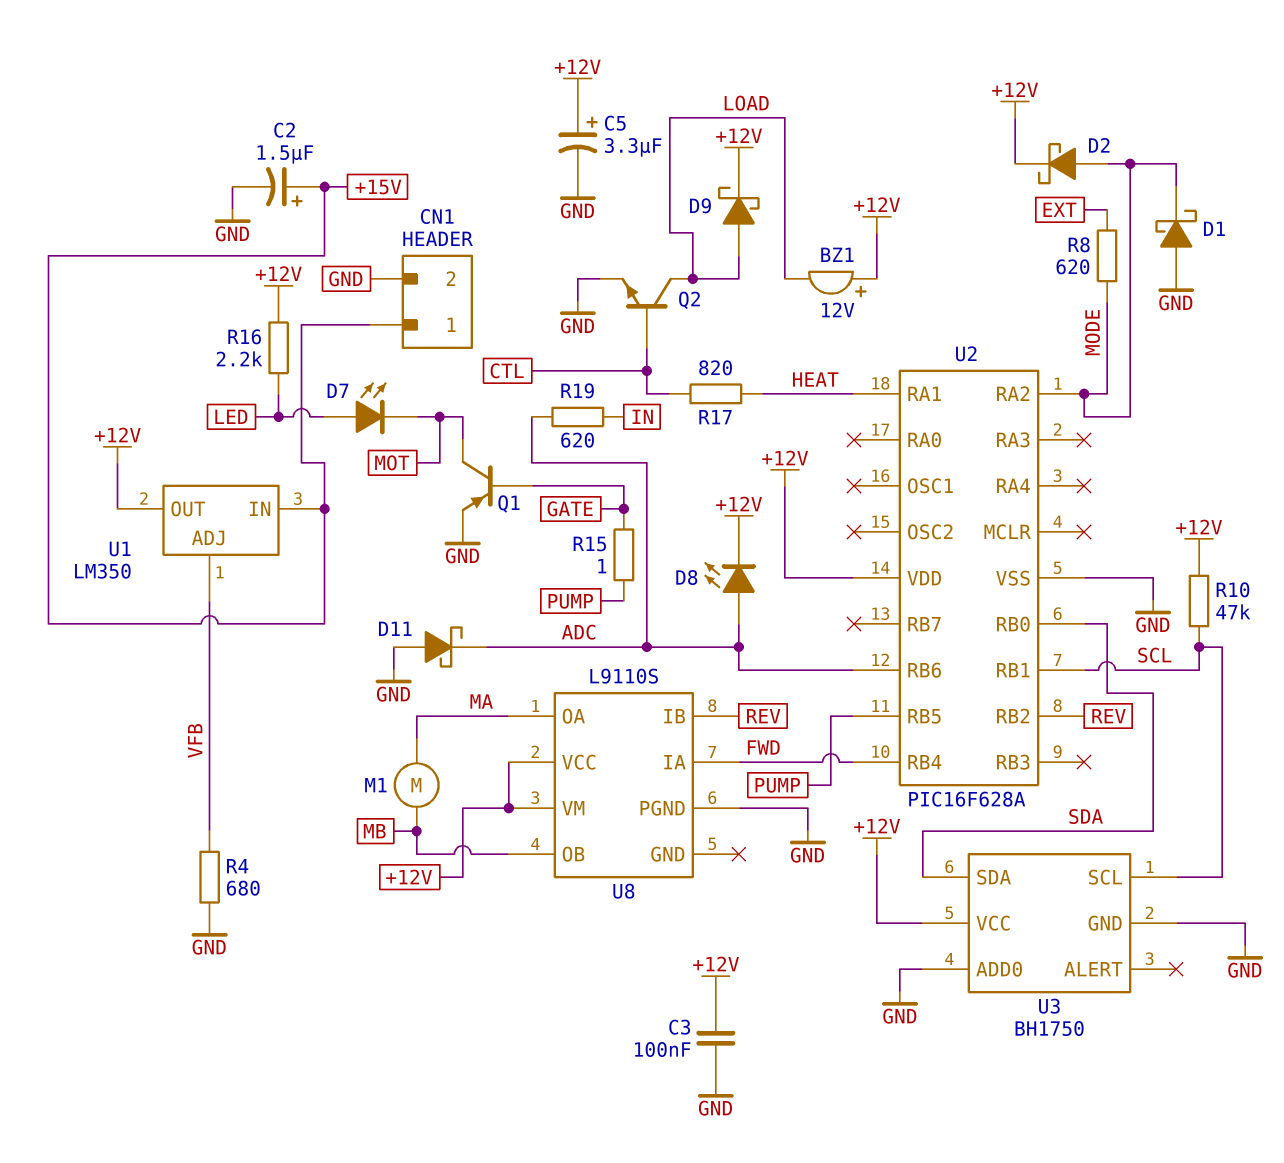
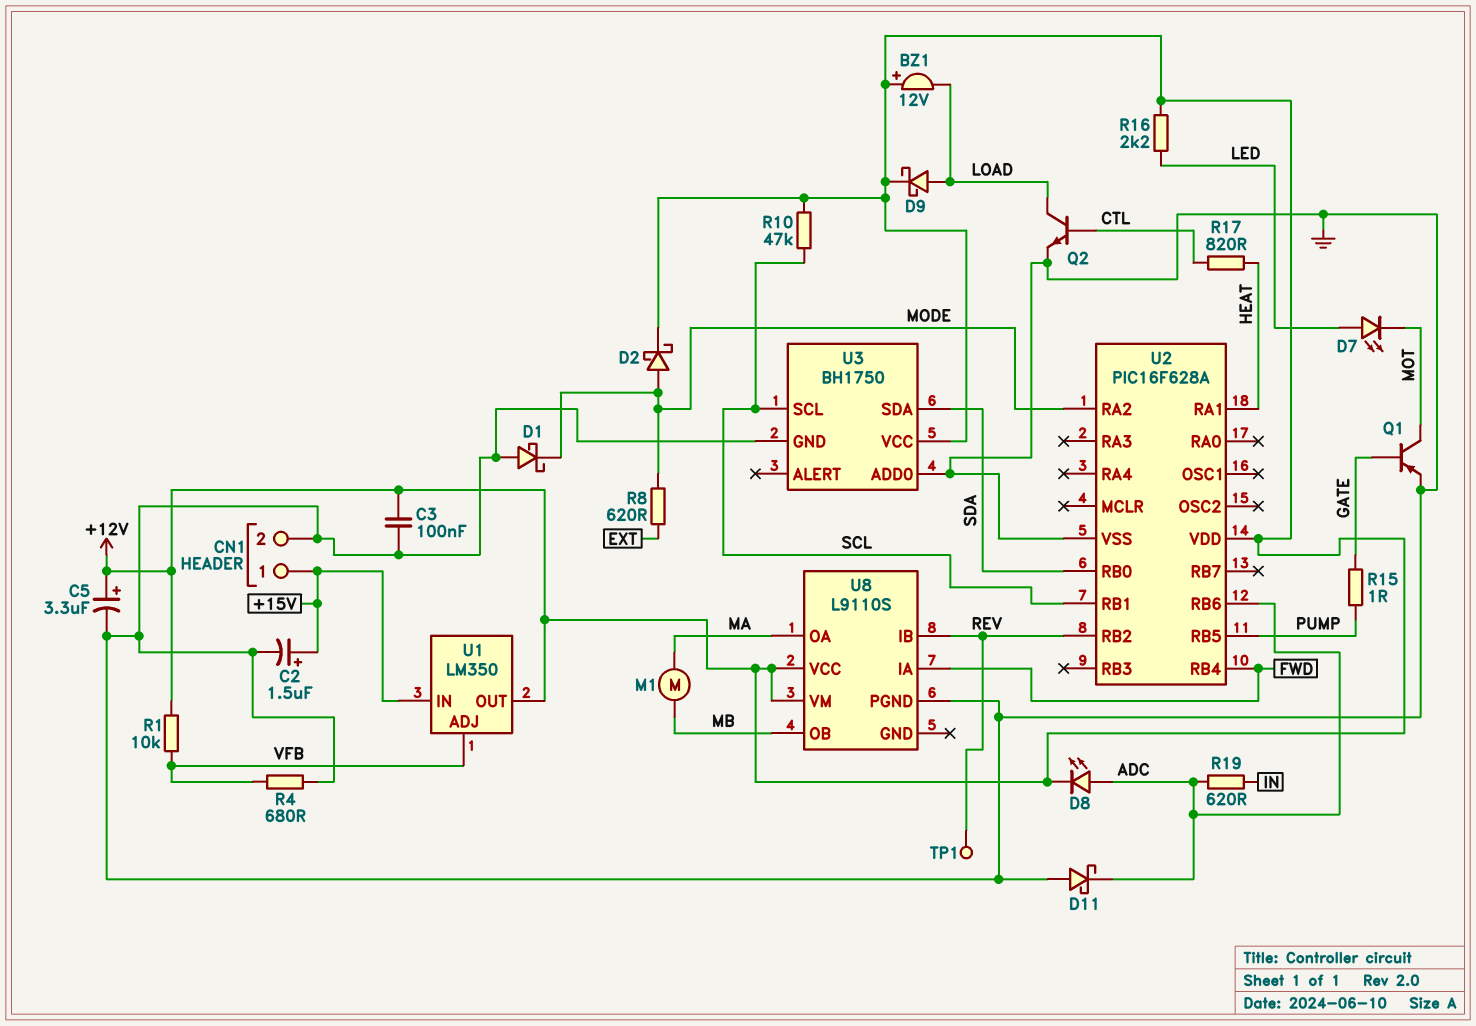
R1: none -> 10k (+12V, VFB)
TP1: none -> test point (REV)

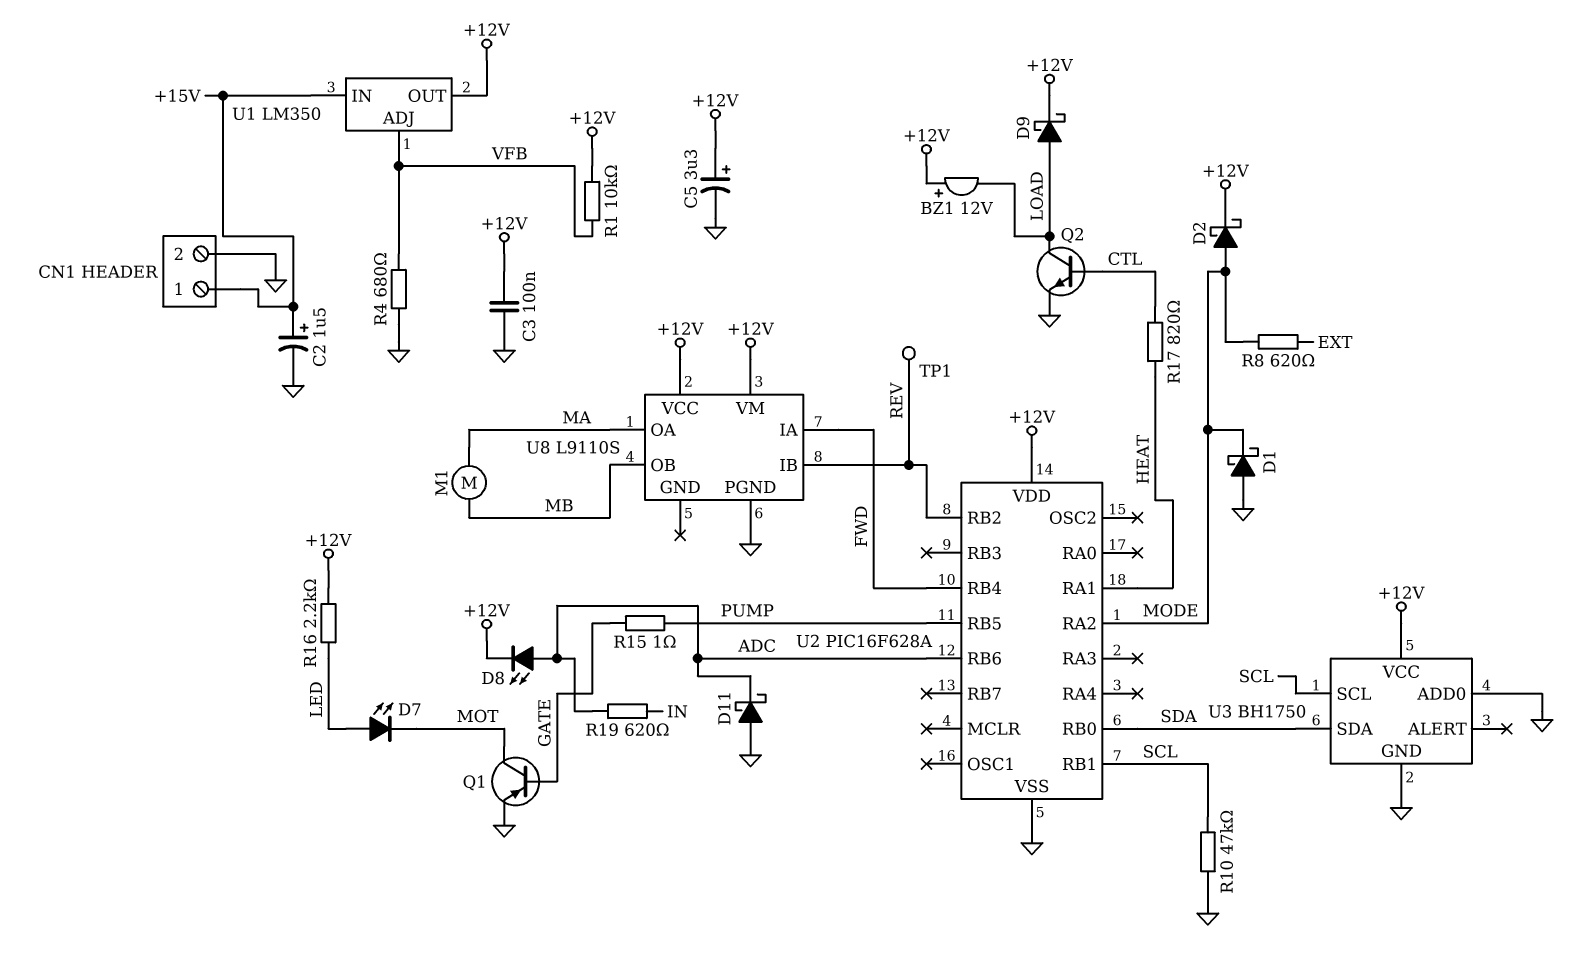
R10: 47k (+12V, SCL) -> 47k (GND, SCL)

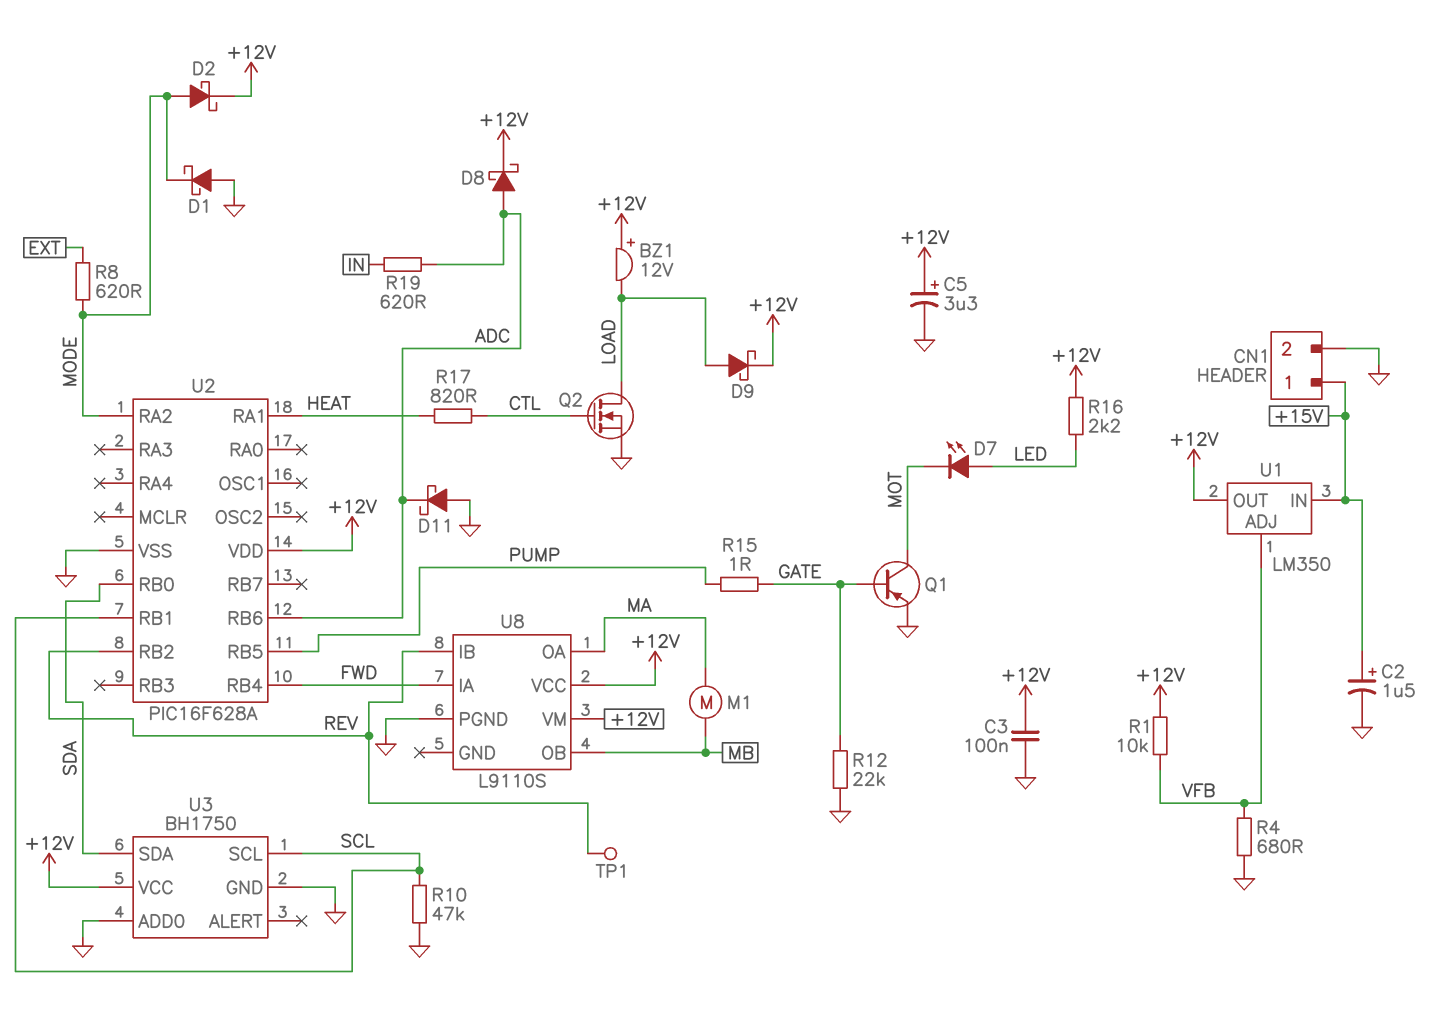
D8: LED (A ADC, K +12V) -> schottky (A ADC, K +12V)
Q2: NPN (B CTL, C LOAD, E GND) -> NMOS (G CTL, D LOAD, S GND)
R12: none -> 22k (GATE, GND)

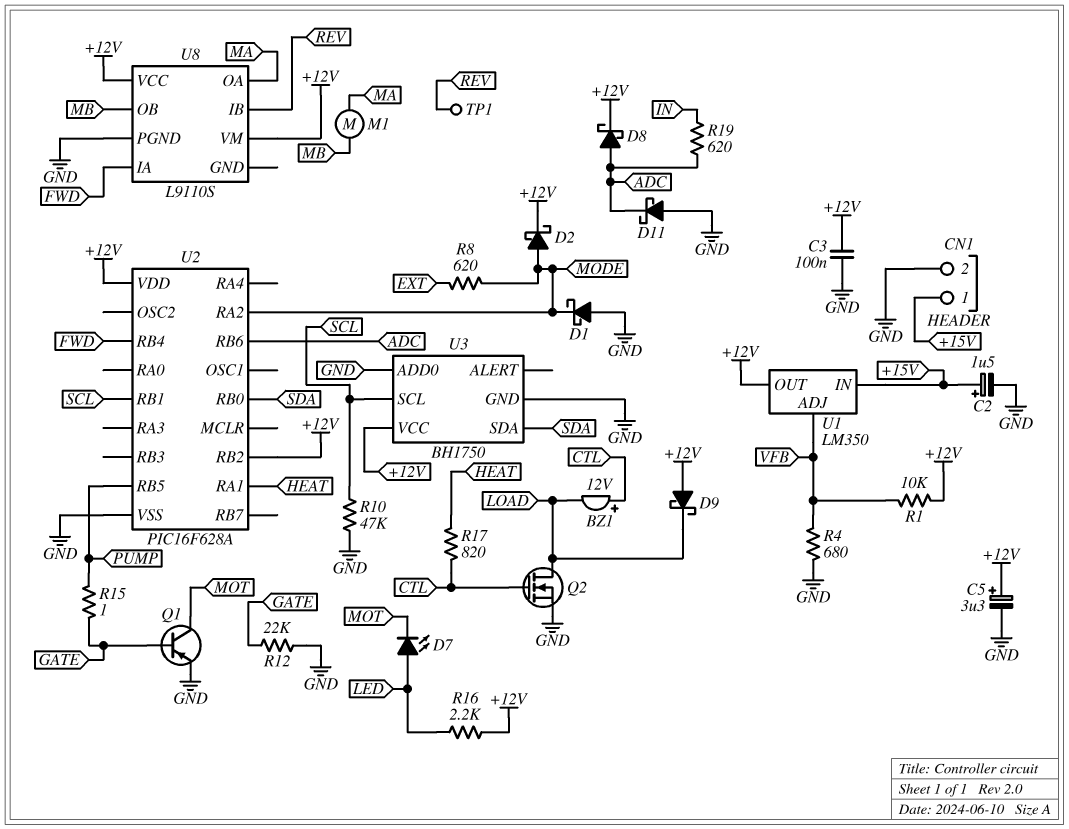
BZ1: buzzer 12V (plus +12V, minus LOAD) -> buzzer 12V (plus CTL, minus LOAD)
D9: schottky (A LOAD, K +12V) -> schottky (A +12V, K LOAD)
U2 pin RB2: REV -> +12V

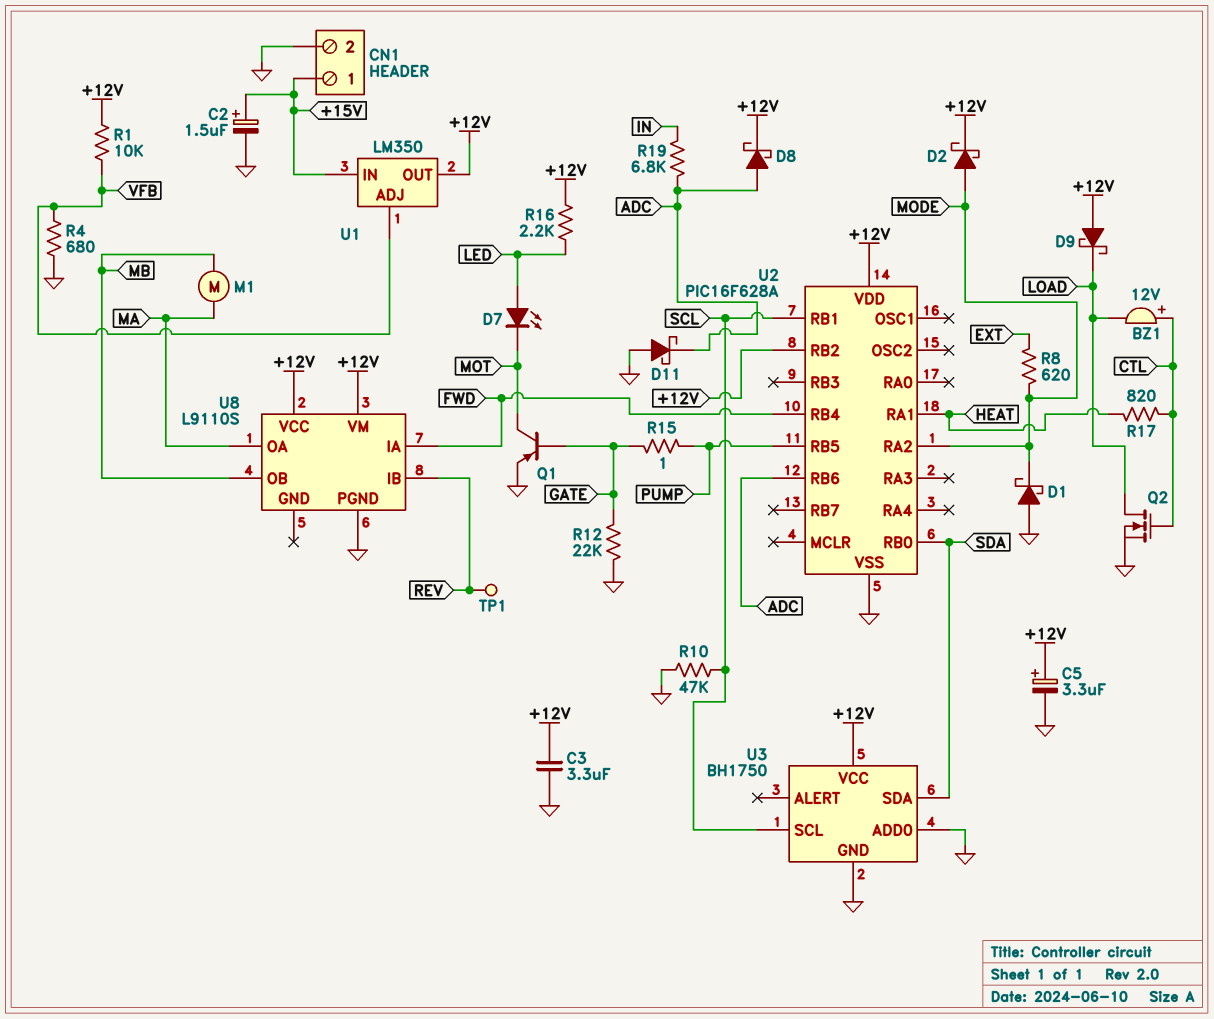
C3: 100nF (+12V, GND) -> 3.3uF (+12V, GND)
R19: 620 (ADC, IN) -> 6.8k (ADC, IN)

